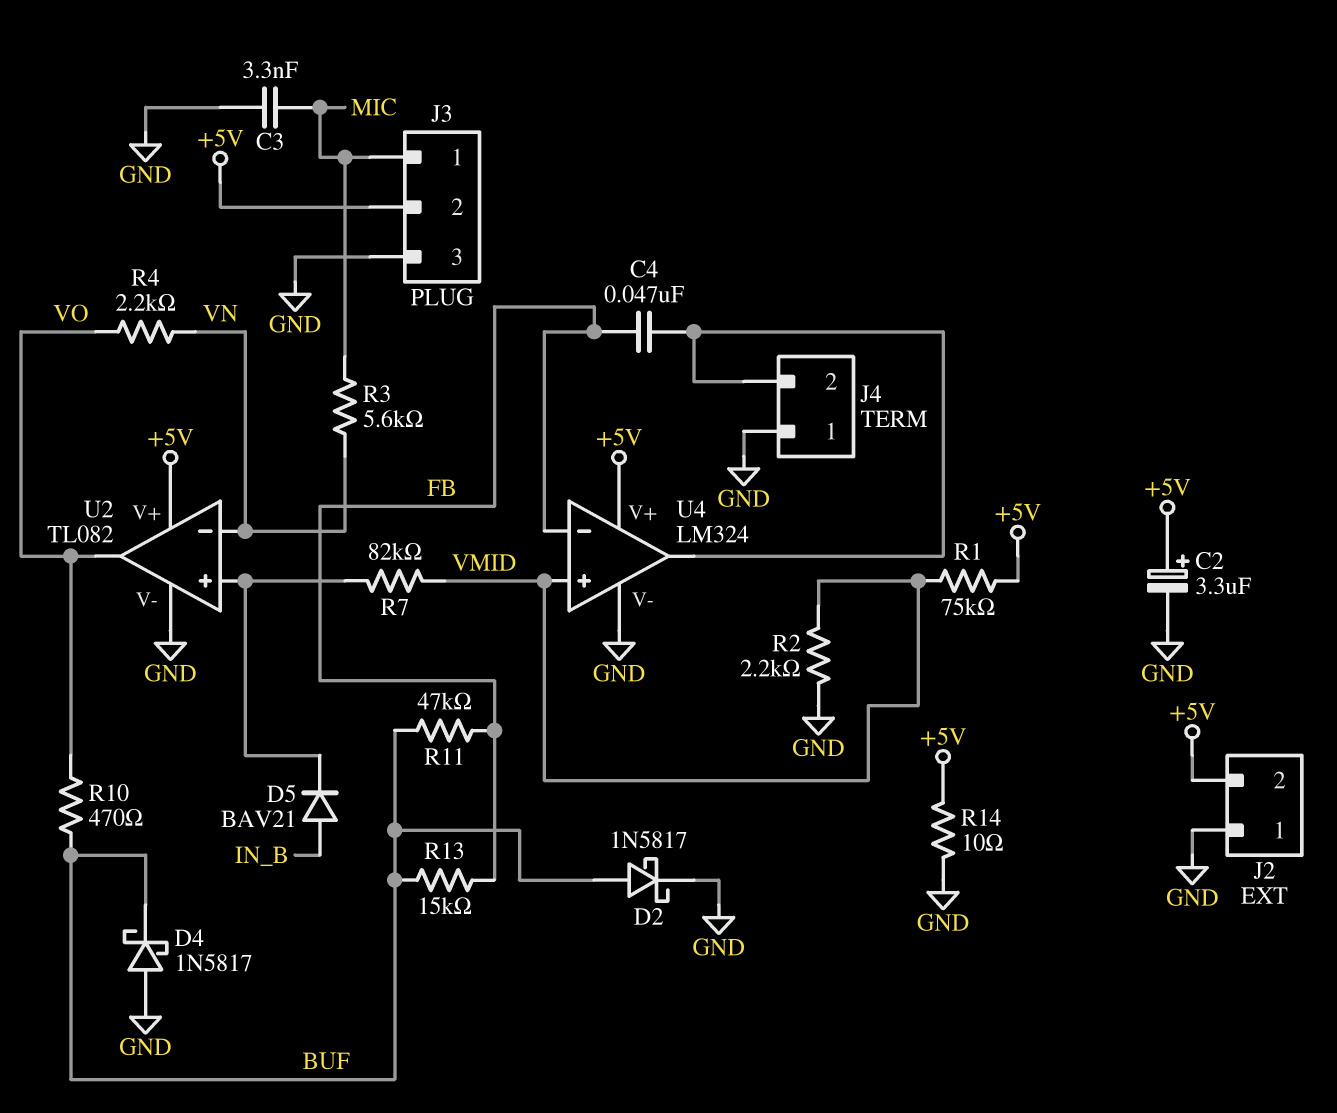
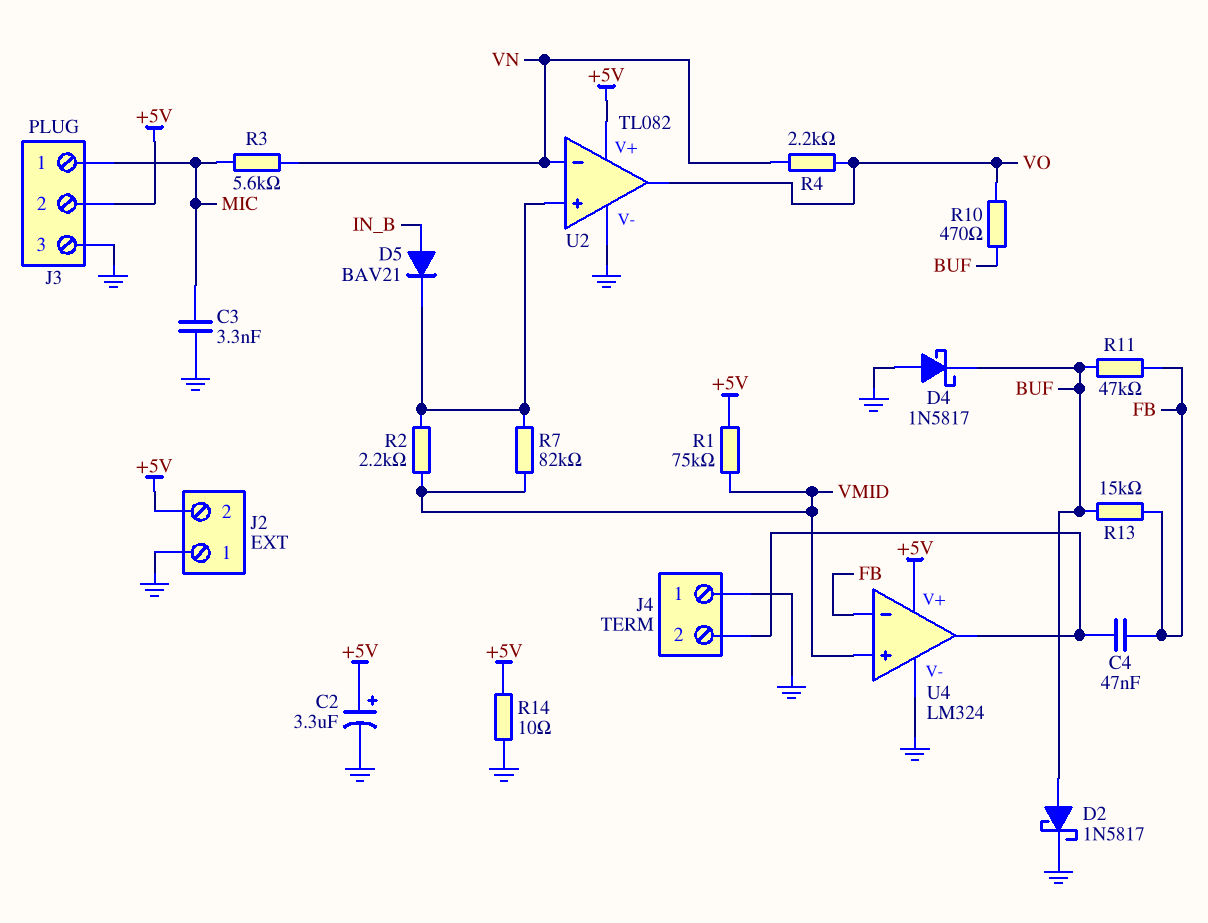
R2: 2.2k (GND, VMID) -> 2.2k (U2/in+, VMID)

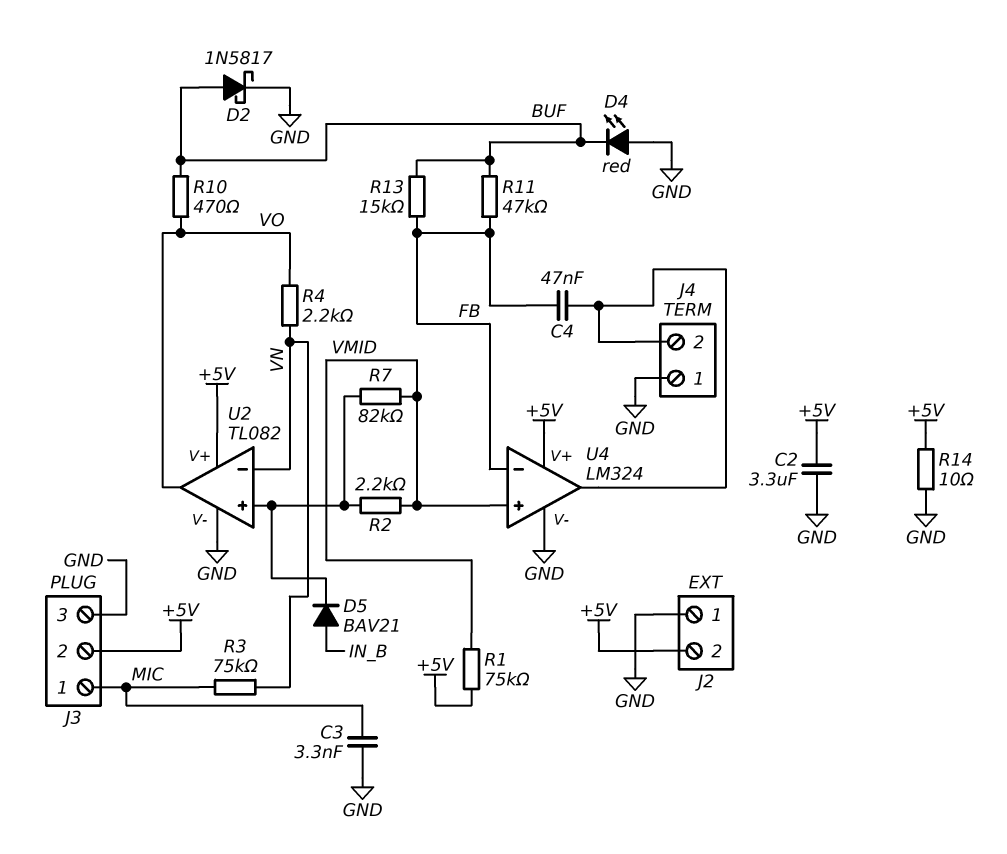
C2: 3.3uF (plus +5V, minus GND) -> 3.3uF (+5V, GND)
D4: schottky 1N5817 (A GND, K BUF) -> LED red (A GND, K BUF)
R3: 5.6k (MIC, VN) -> 75k (MIC, VN)

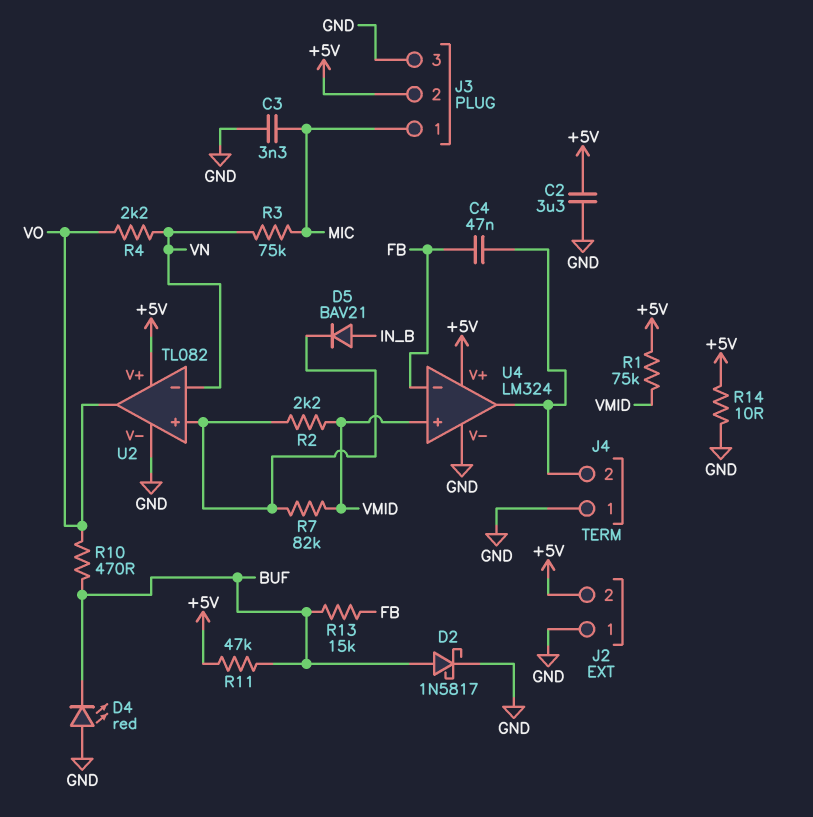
R11: 47k (BUF, FB) -> 47k (+5V, BUF)

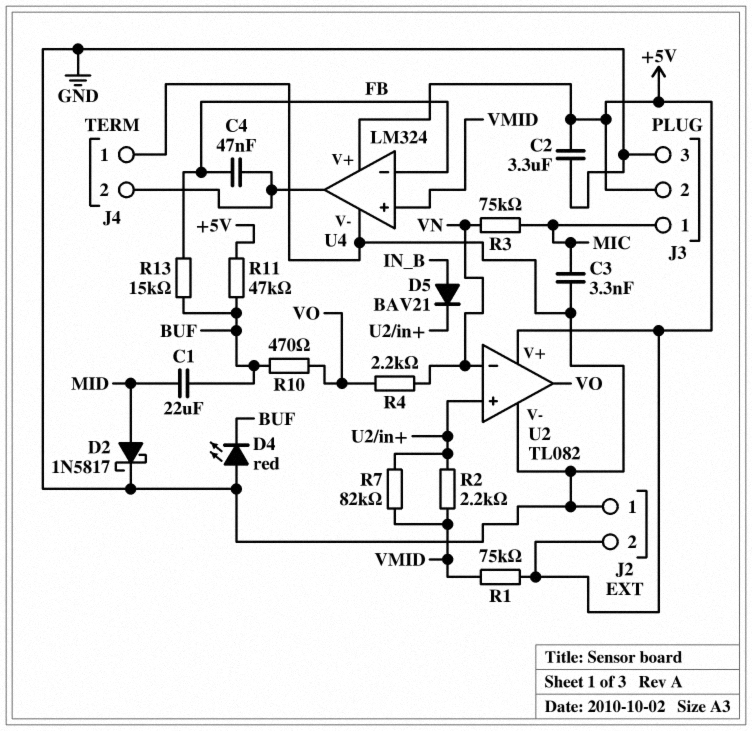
C1: none -> 22uF (BUF, MID)
D2: schottky 1N5817 (A BUF, K GND) -> schottky 1N5817 (A MID, K GND)
R14: 10 (+5V, GND) -> none

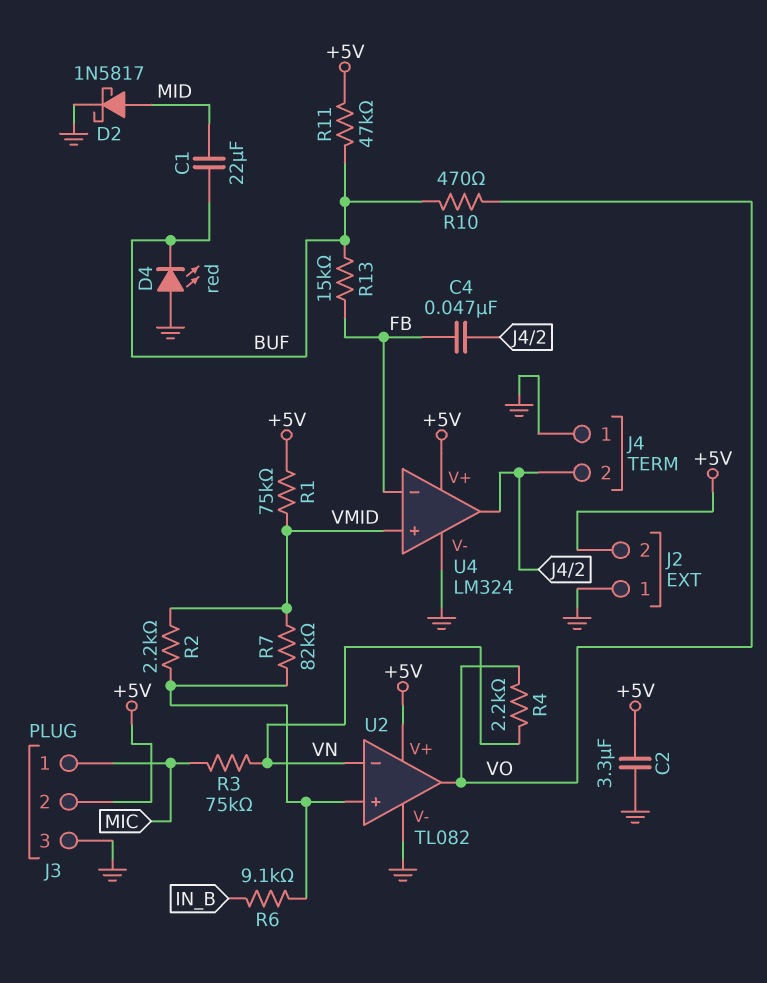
C3: 3.3nF (GND, MIC) -> none
D5: diode BAV21 (A IN_B, K U2/in+) -> none
R6: none -> 9.1k (IN_B, U2/in+)

